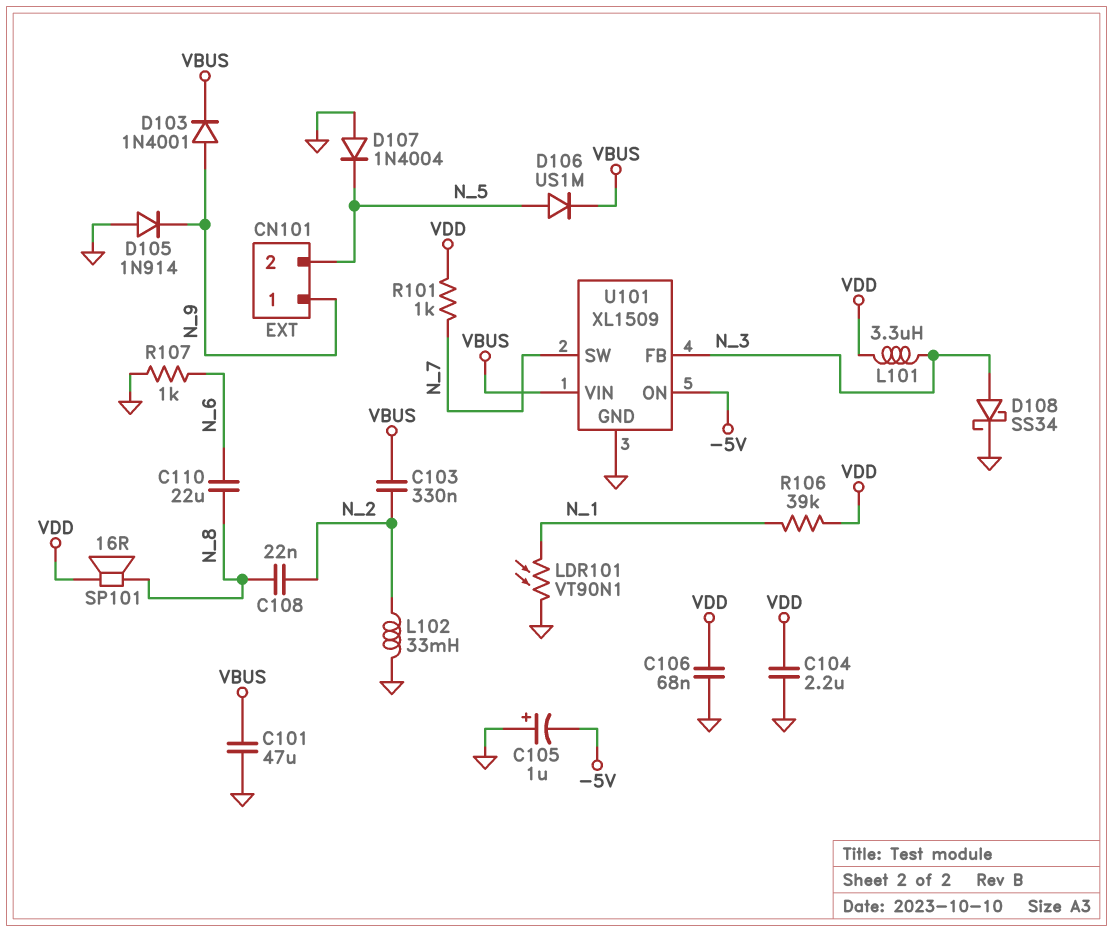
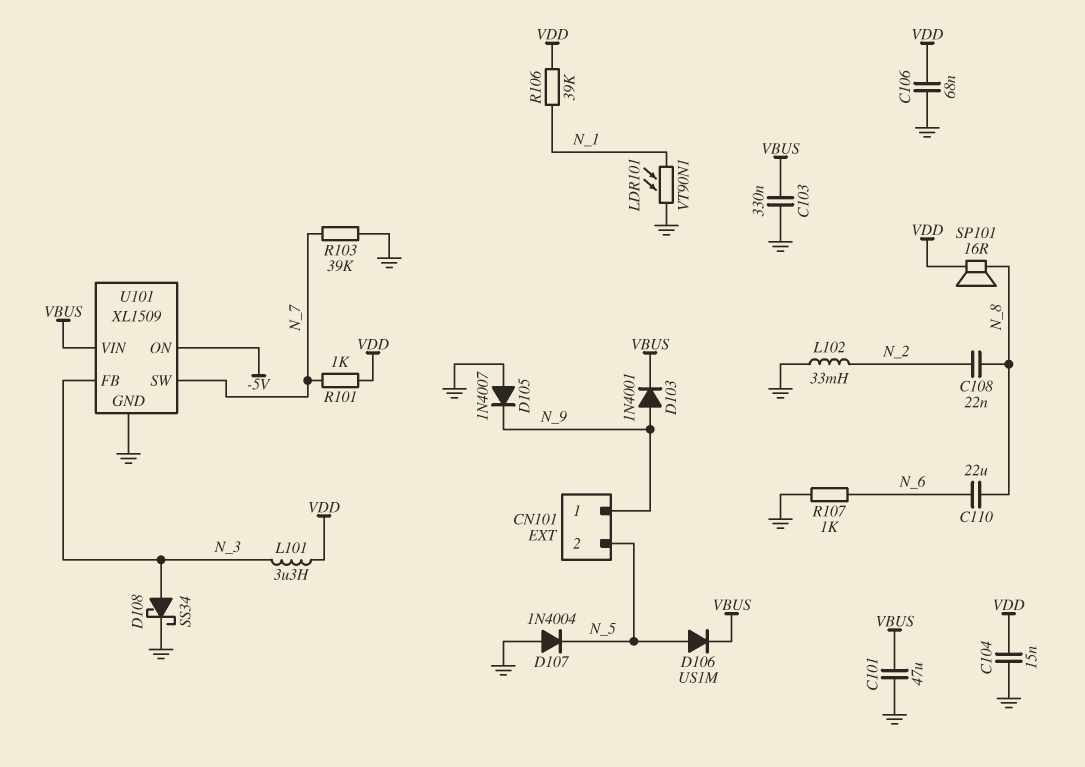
C103: 330nF (N_2, VBUS) -> 330nF (GND, VBUS)
C104: 2.2uF (GND, VDD) -> 15nF (GND, VDD)
C105: 1uF (plus GND, minus -5V) -> none
D105: diode 1N914 (A GND, K N_9) -> diode 1N4007 (A GND, K N_9)
R103: none -> 39k (GND, N_7)

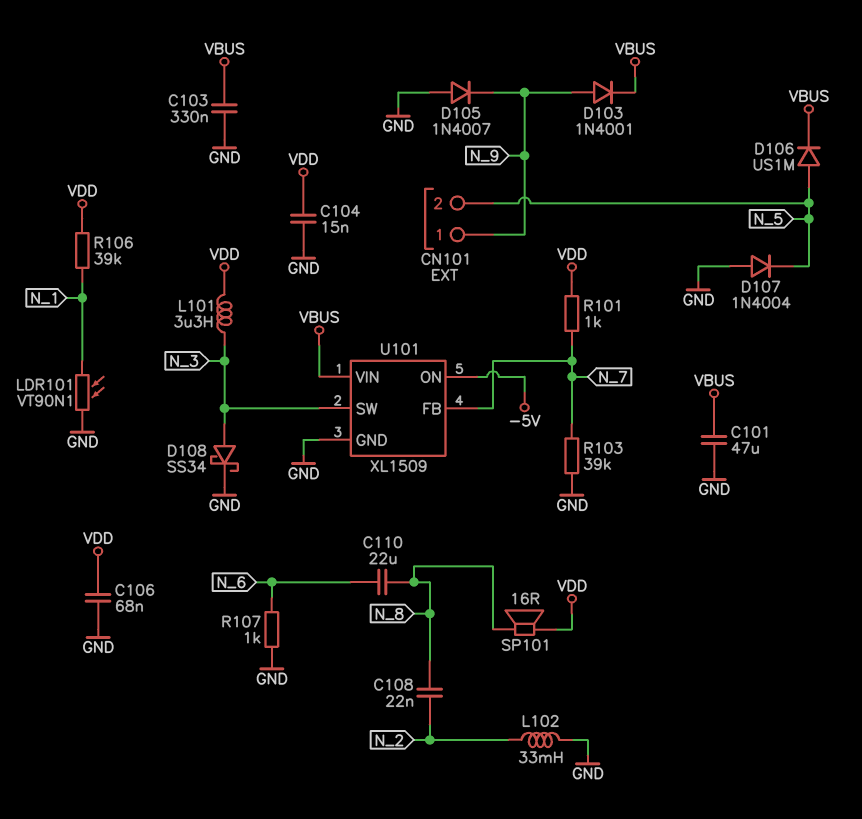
U101 pin FB: N_3 -> N_7
U101 pin SW: N_7 -> N_3

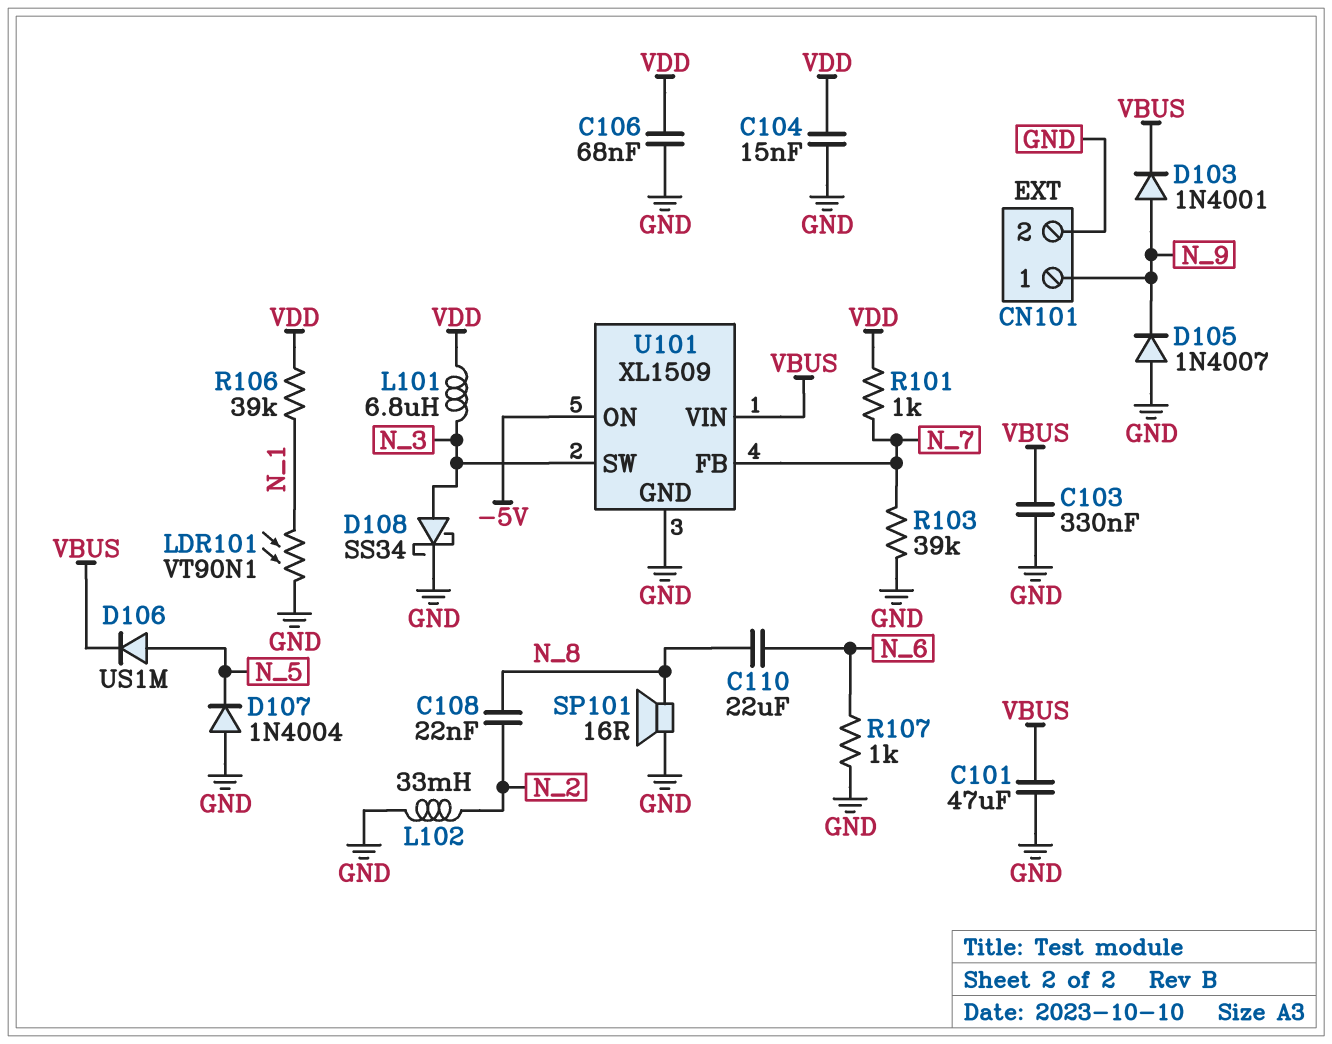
CN101 pin 2: N_5 -> GND
L101: 3.3uH (N_3, VDD) -> 6.8uH (N_3, VDD)
SP101: speaker 16R (N_8, VDD) -> speaker 16R (GND, N_8)

